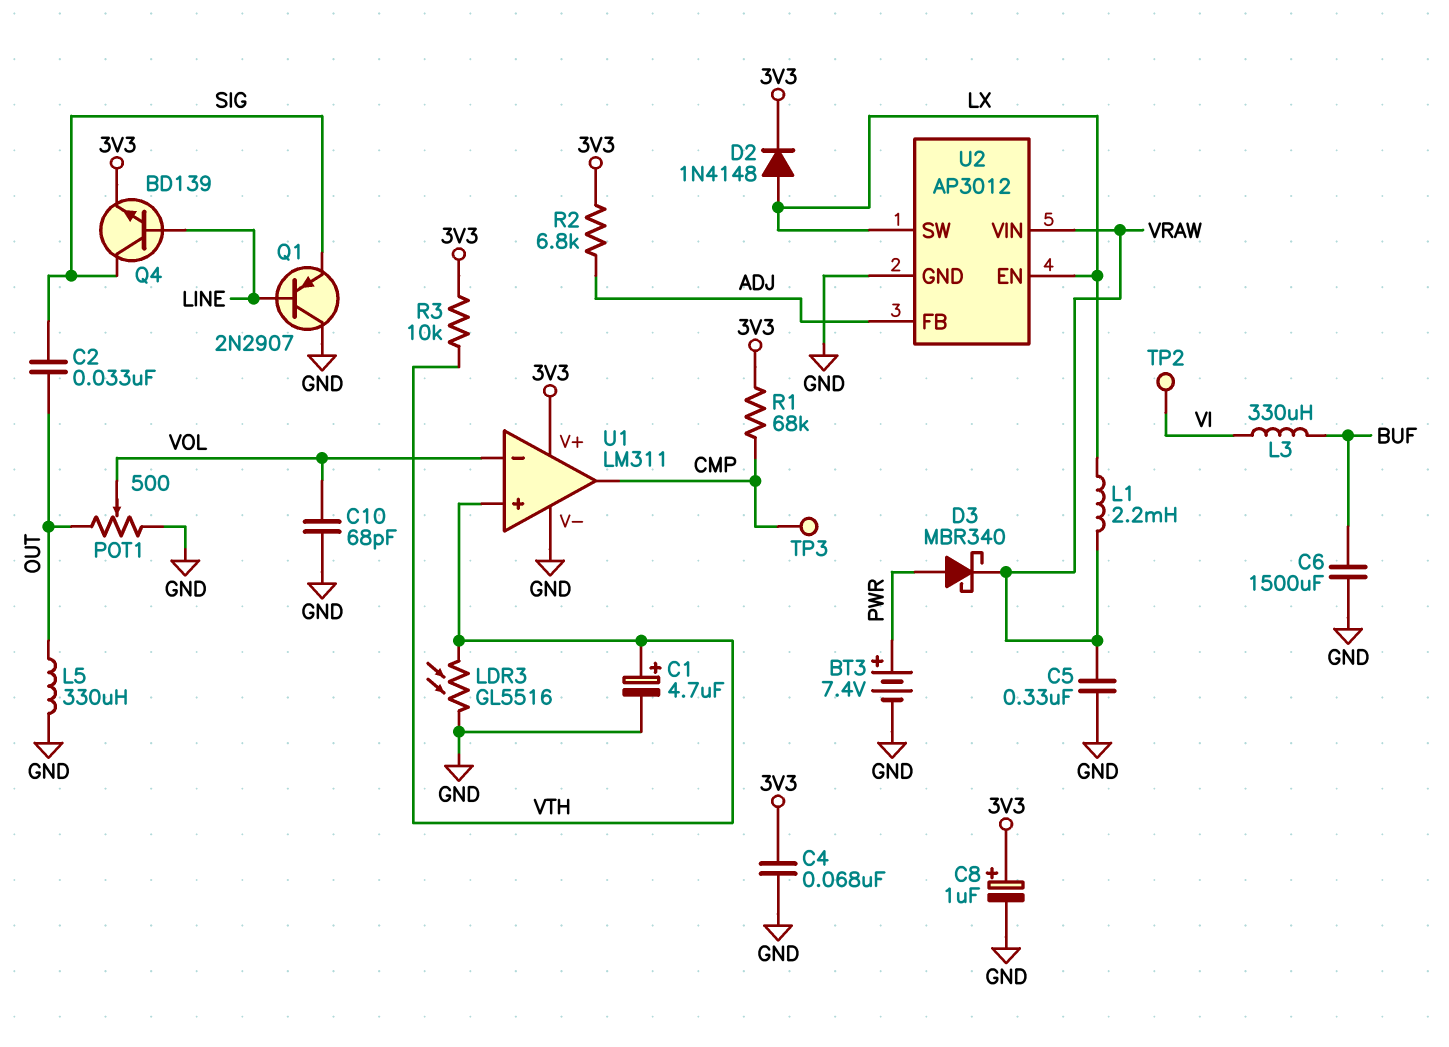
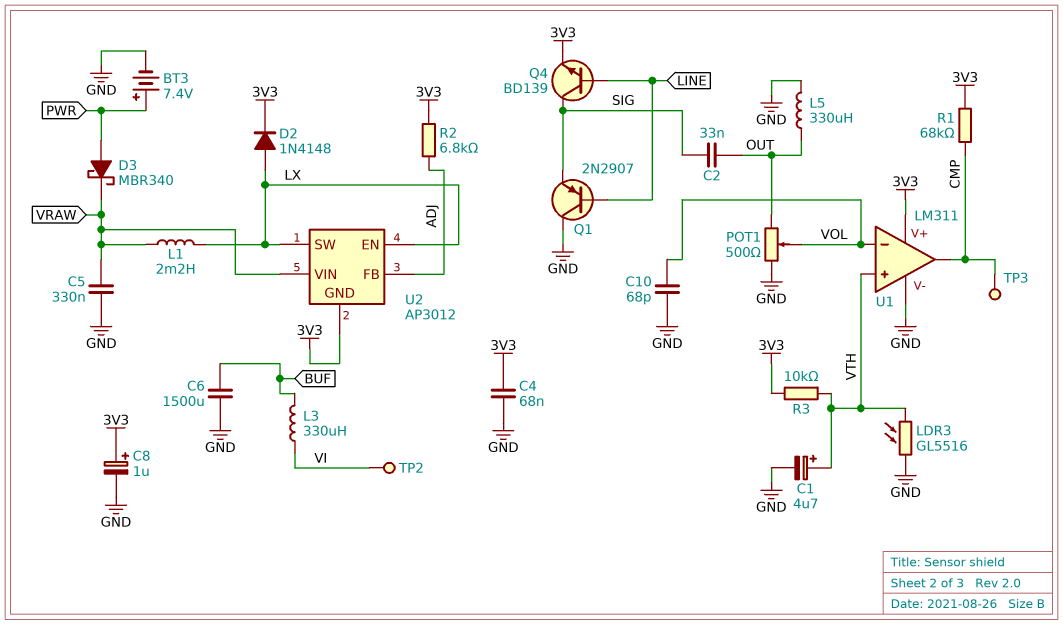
U2 pin GND: GND -> 3V3

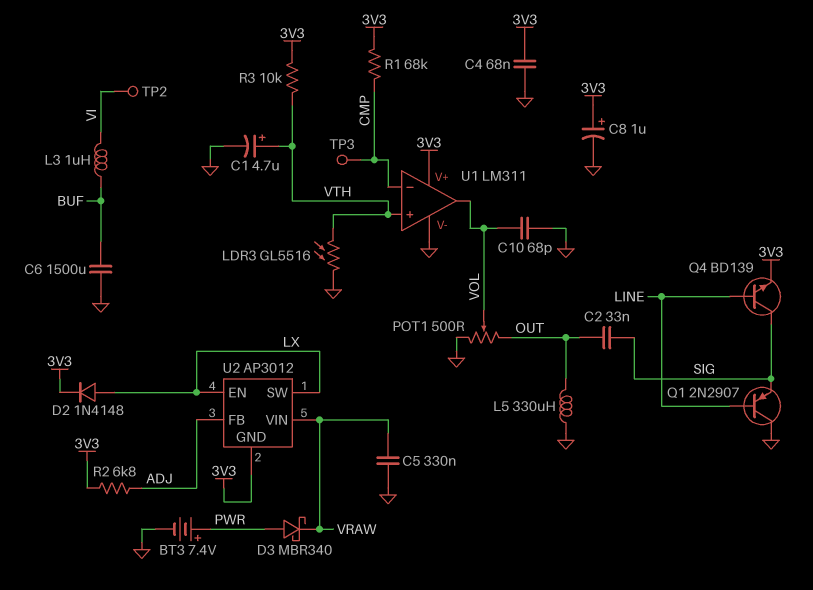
L1: 2.2mH (LX, VRAW) -> none
L3: 330uH (BUF, VI) -> 1uH (BUF, VI)
U1 pin in-: VOL -> CMP
U1 pin out: CMP -> VOL

